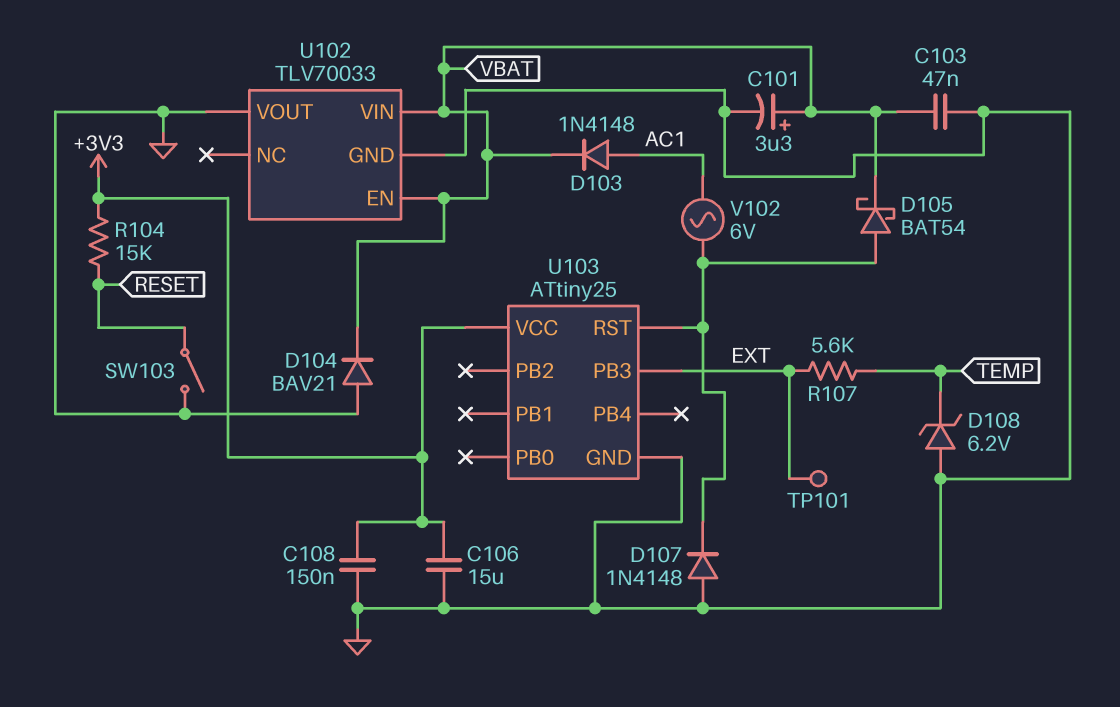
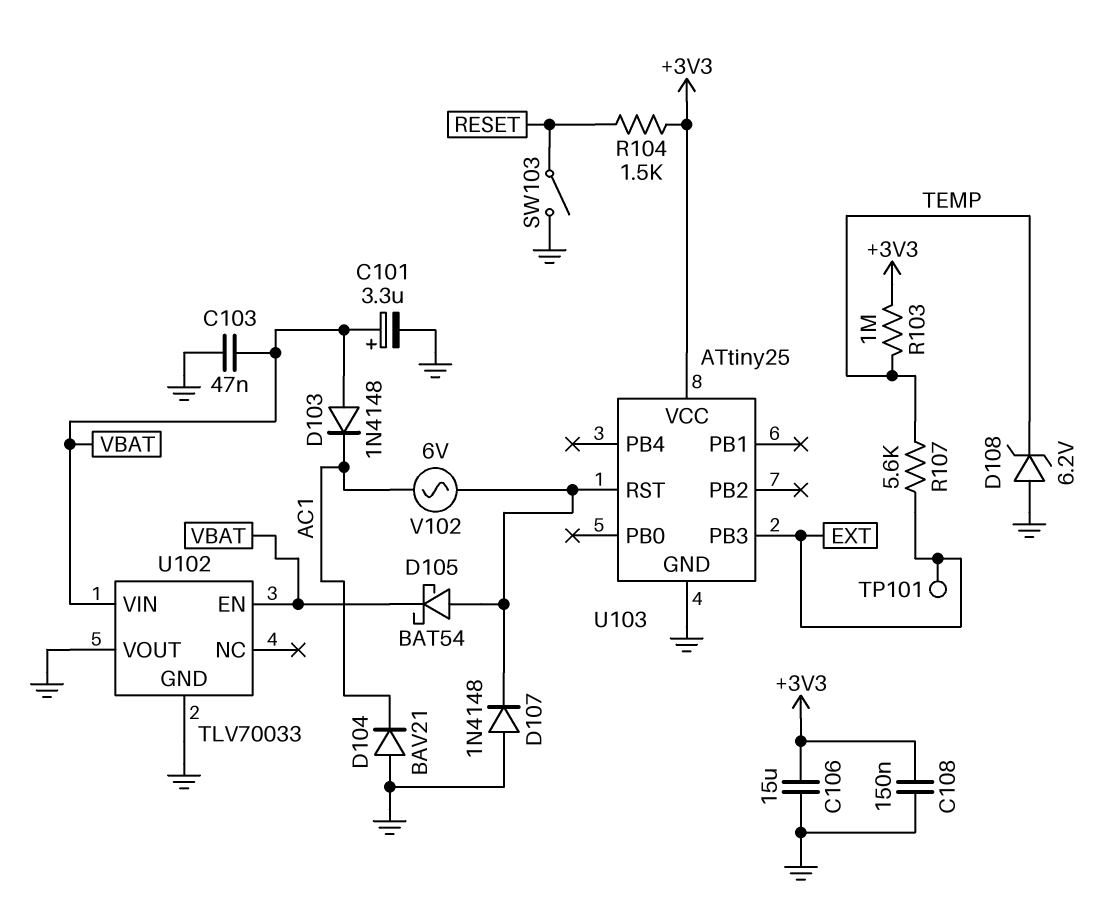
D103: diode 1N4148 (A AC1, K VBAT) -> diode 1N4148 (A VBAT, K AC1)
D104: diode BAV21 (A GND, K VBAT) -> diode BAV21 (A GND, K AC1)
R103: none -> 1M (+3V3, TEMP)
R104: 15k (+3V3, RESET) -> 1.5k (+3V3, RESET)

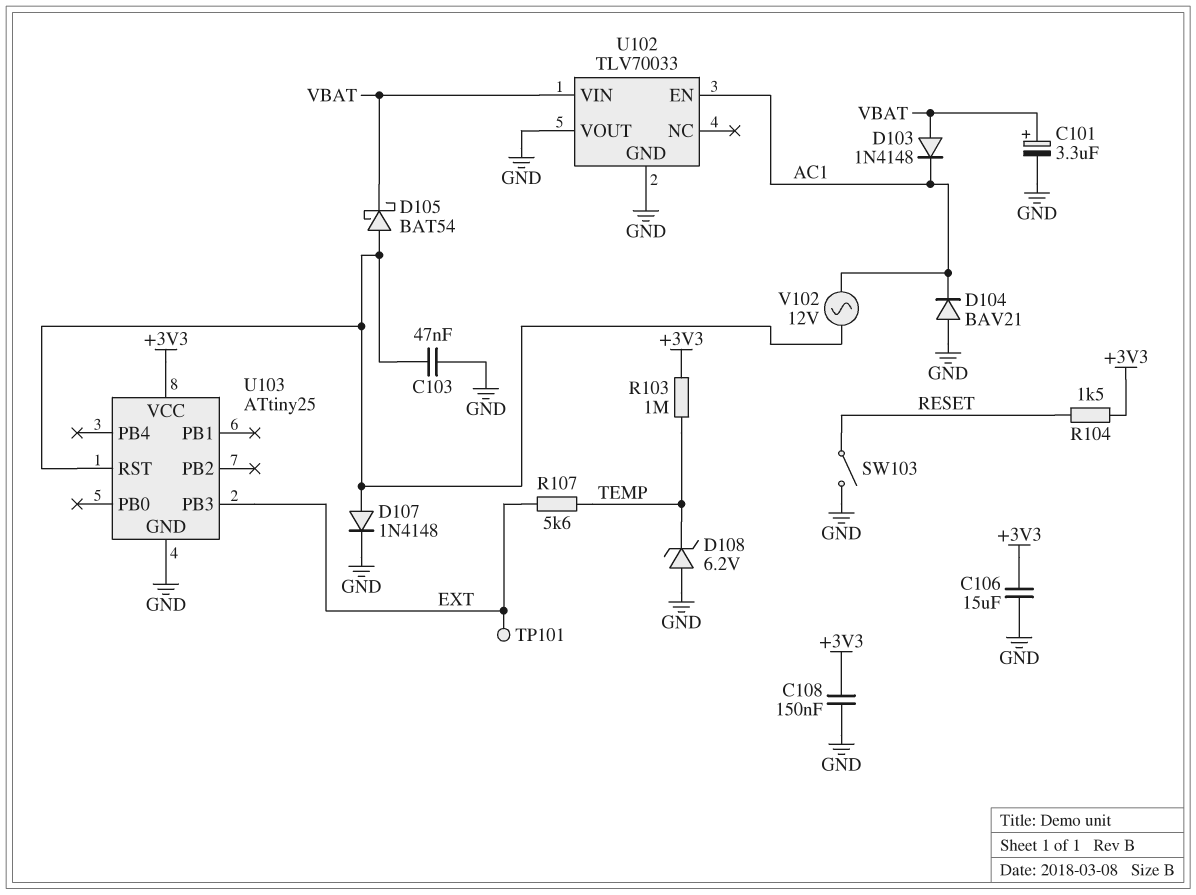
C103: 47nF (GND, VBAT) -> 47nF (GND, U103/RST)
D107: diode 1N4148 (A GND, K U103/RST) -> diode 1N4148 (A U103/RST, K GND)
U102 pin EN: VBAT -> AC1
V102: AC 6V (AC1, U103/RST) -> AC 12V (AC1, U103/RST)

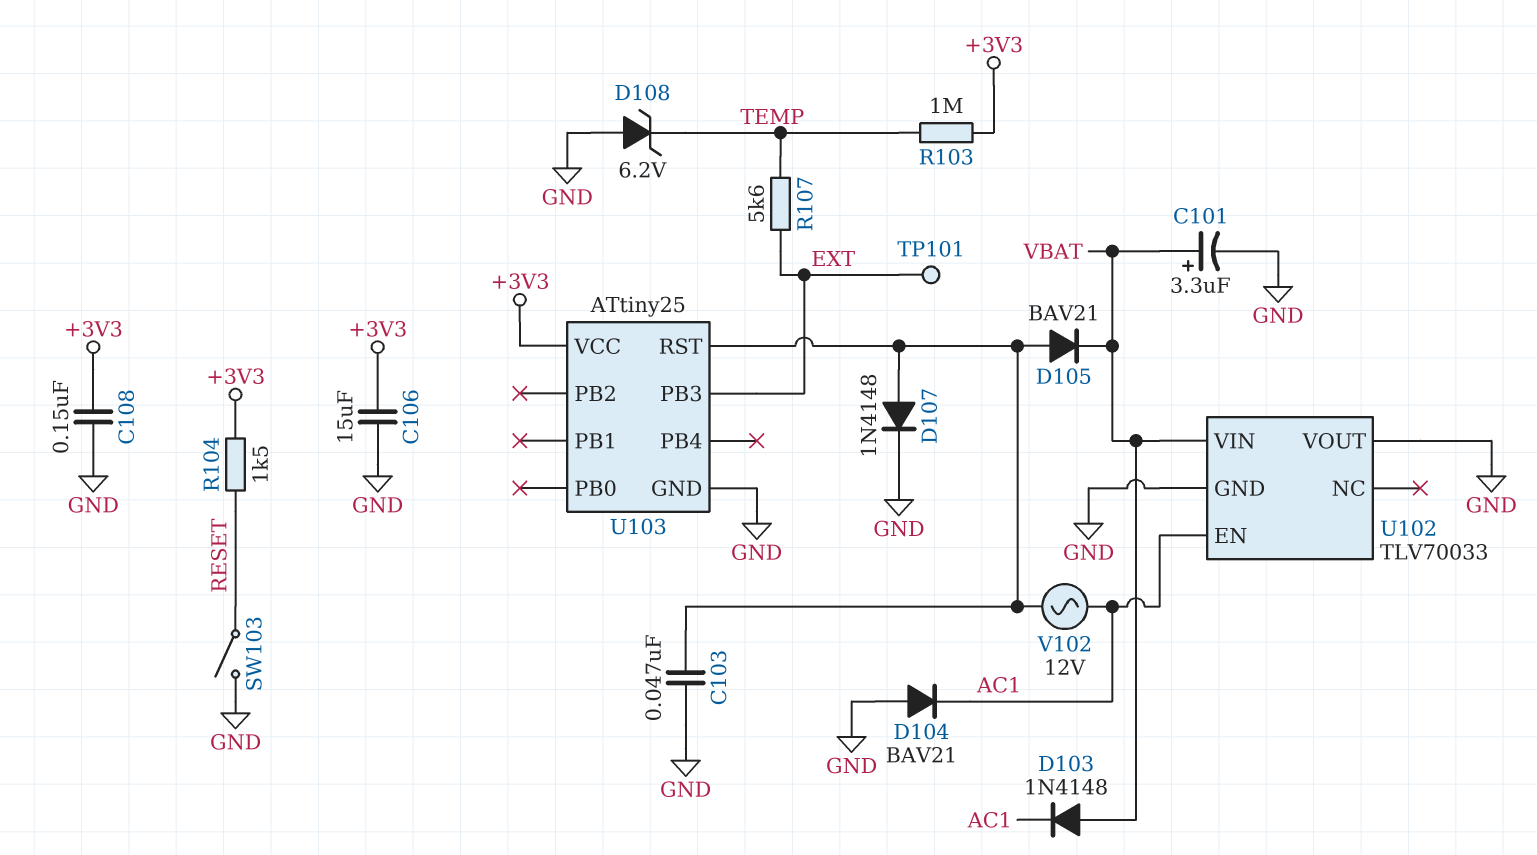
D105: schottky BAT54 (A U103/RST, K VBAT) -> diode BAV21 (A U103/RST, K VBAT)

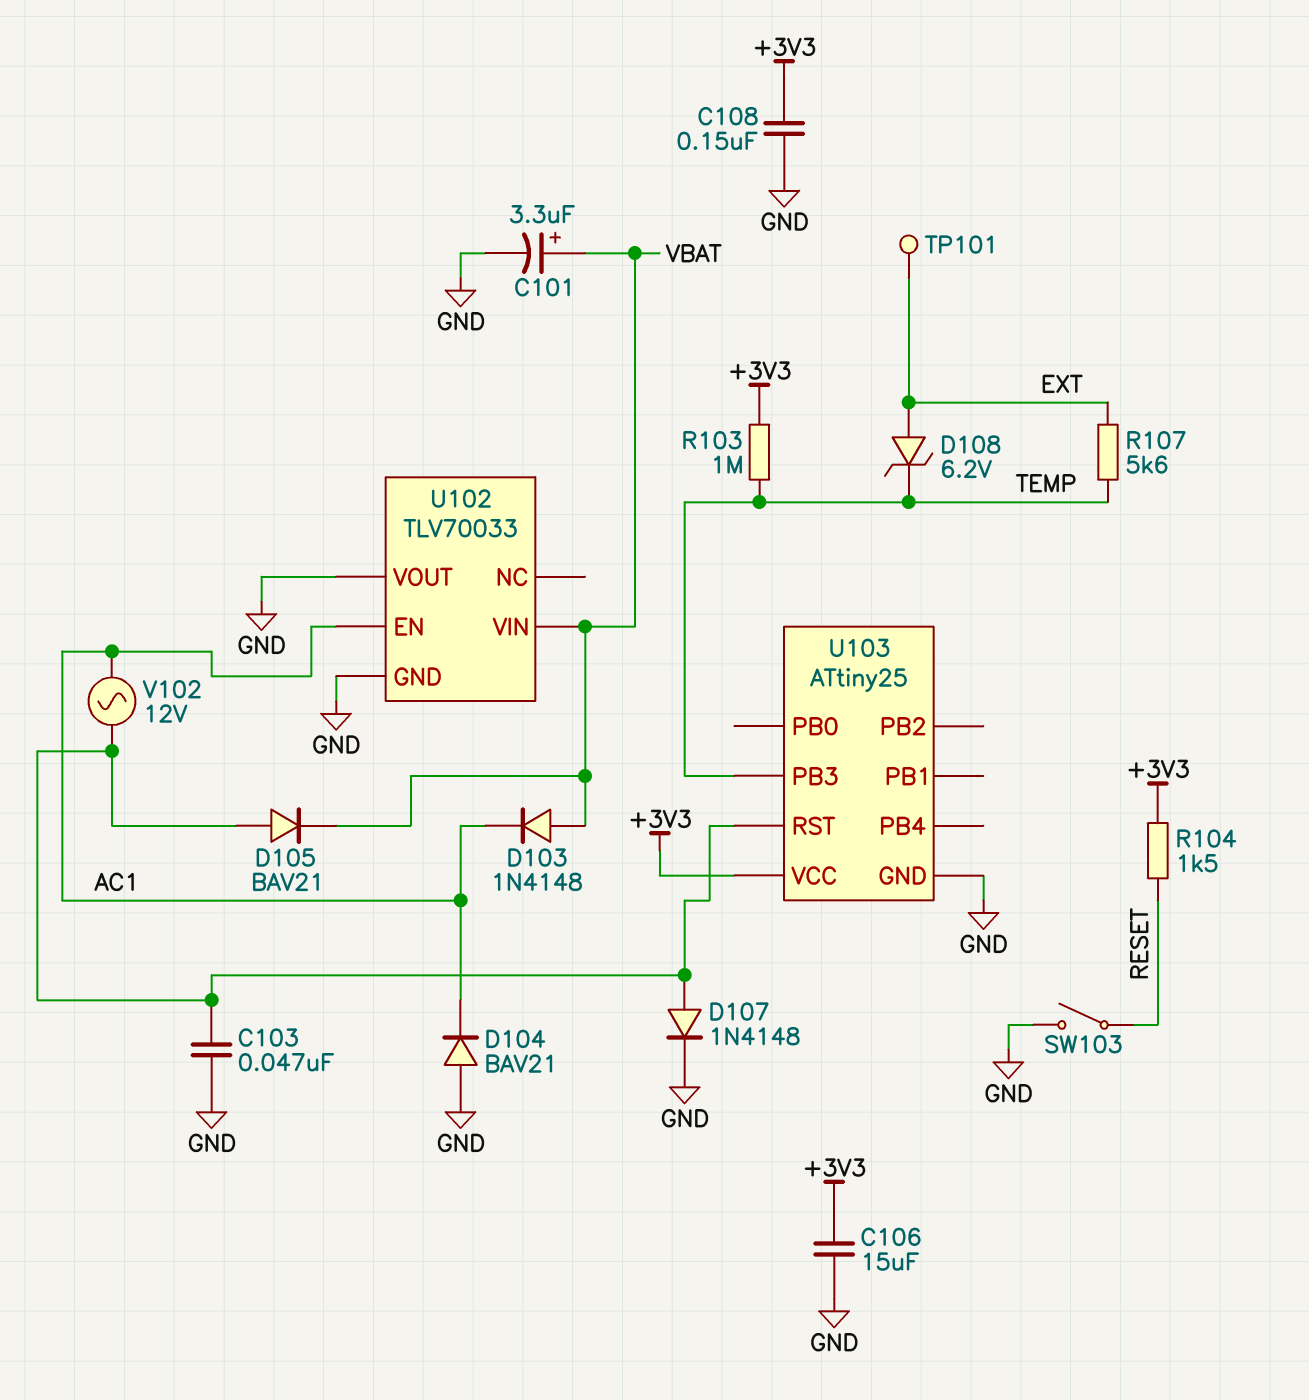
D108: zener 6.2V (A GND, K TEMP) -> zener 6.2V (A EXT, K TEMP)
U103 pin PB3: EXT -> TEMP

